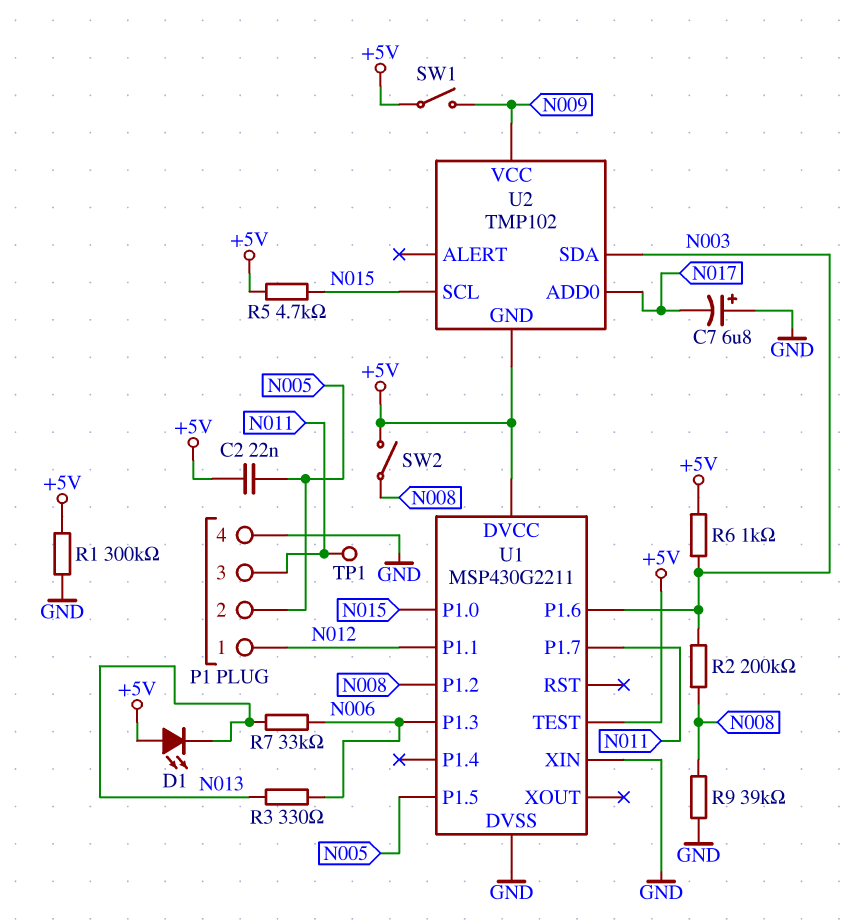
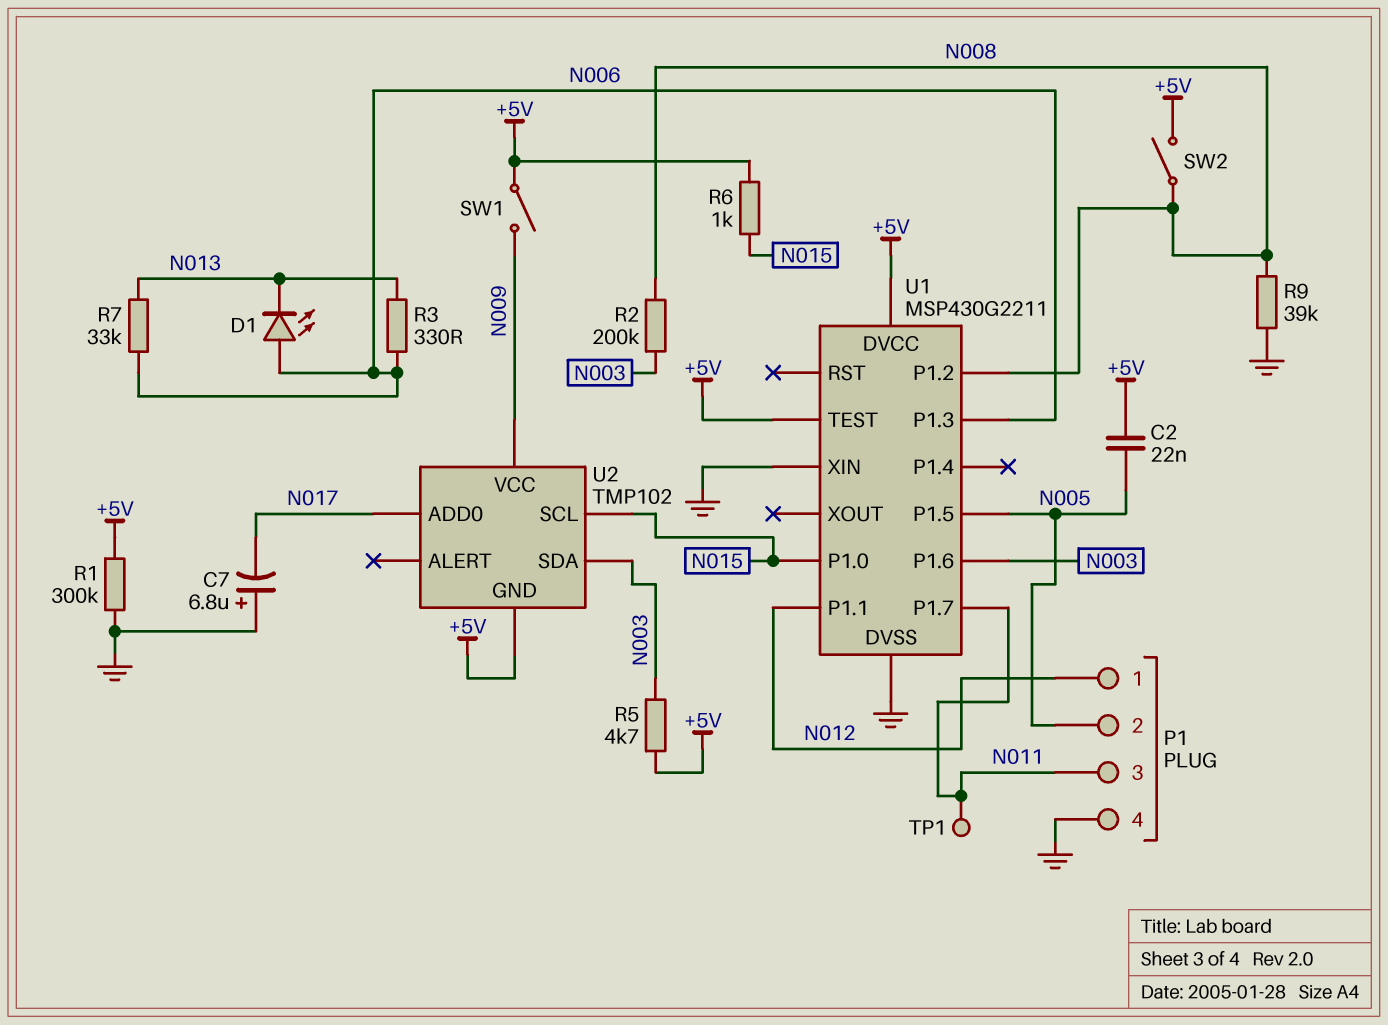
D1: LED (A +5V, K N013) -> LED (A N006, K N013)
R5: 4.7k (+5V, N015) -> 4.7k (+5V, N003)
R6: 1k (+5V, N003) -> 1k (+5V, N015)

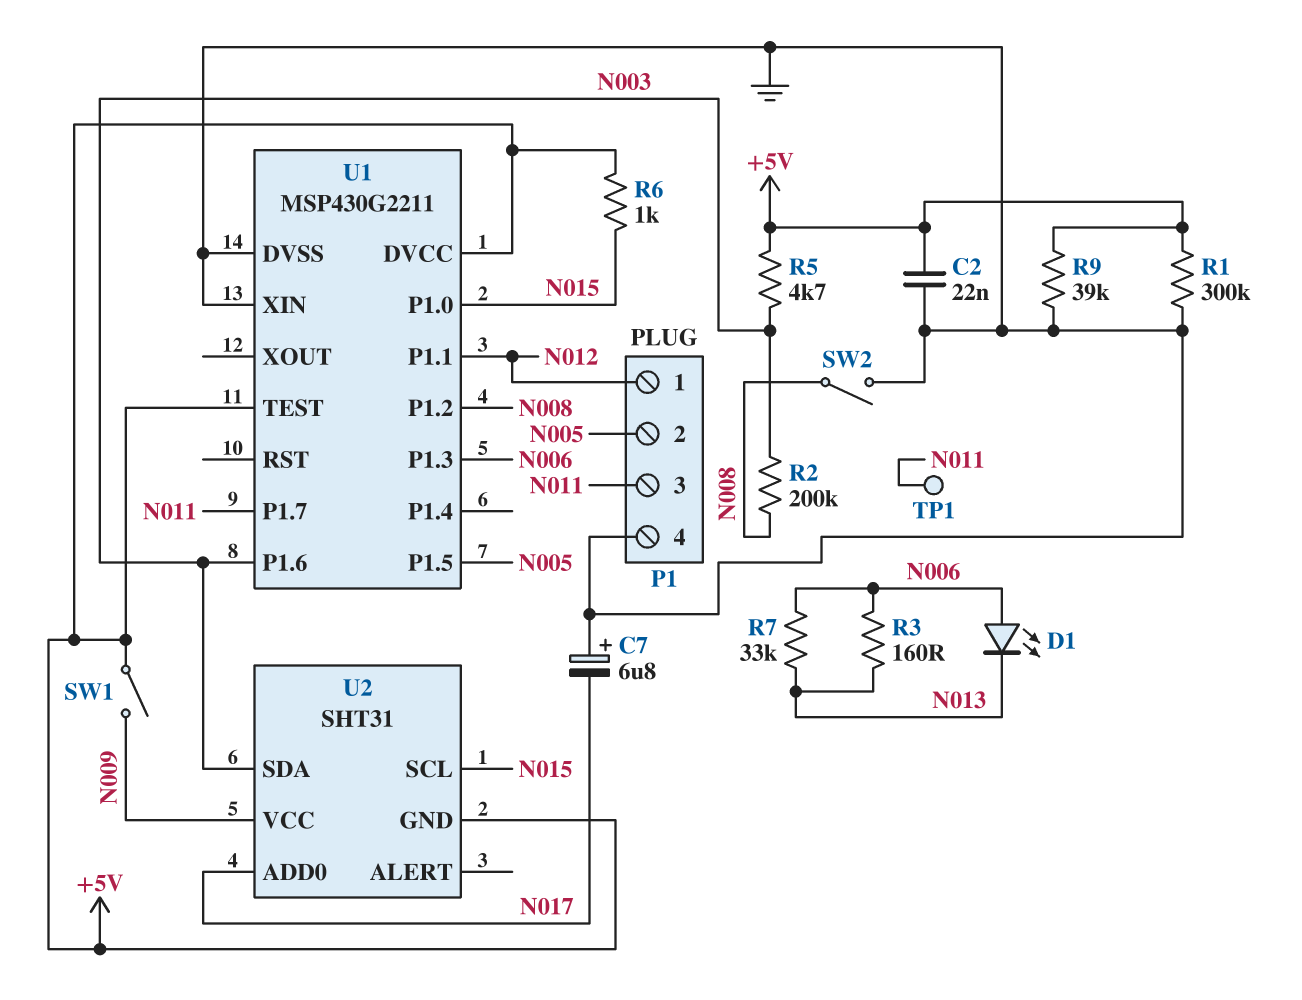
C2: 22nF (+5V, N005) -> 22nF (+5V, GND)
R3: 330 (N006, N013) -> 160 (N006, N013)
R9: 39k (GND, N008) -> 39k (+5V, GND)
SW2: switch (+5V, N008) -> switch (GND, N008)
U2: TMP102 -> SHT31

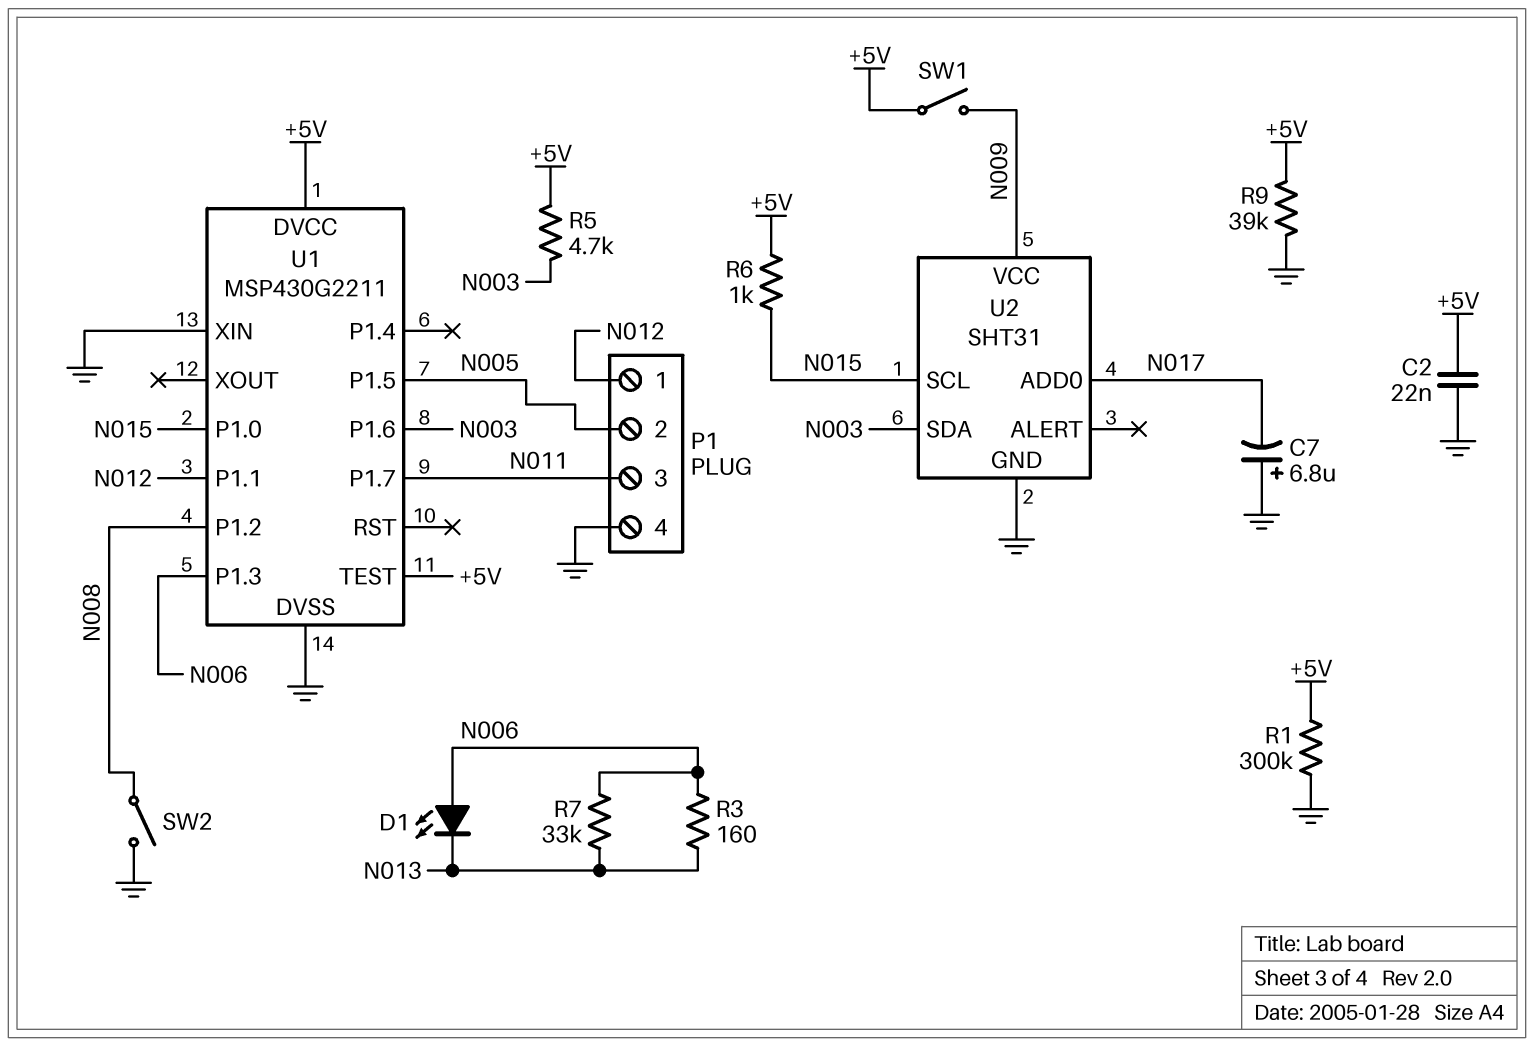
R2: 200k (N003, N008) -> none
TP1: test point (N011) -> none
U2 pin GND: +5V -> GND

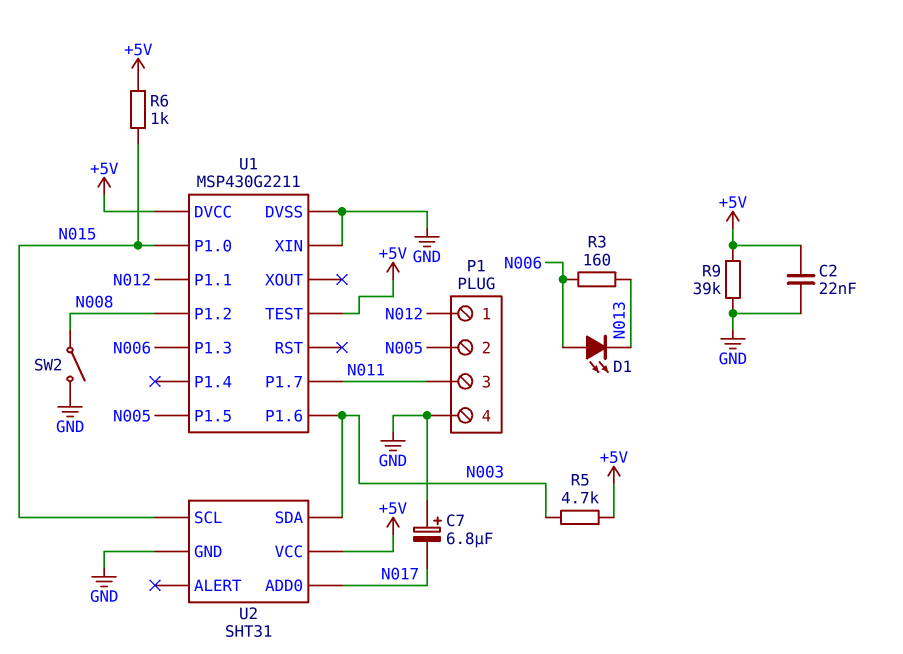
R1: 300k (+5V, GND) -> none
R7: 33k (N006, N013) -> none
SW1: switch (+5V, N009) -> none
U2 pin VCC: N009 -> +5V

